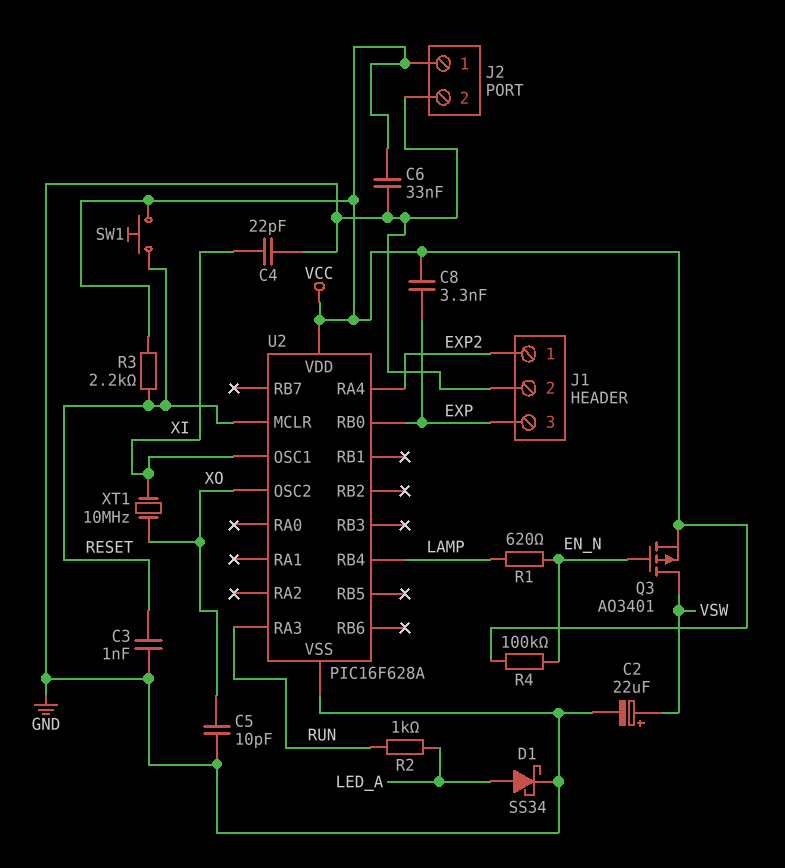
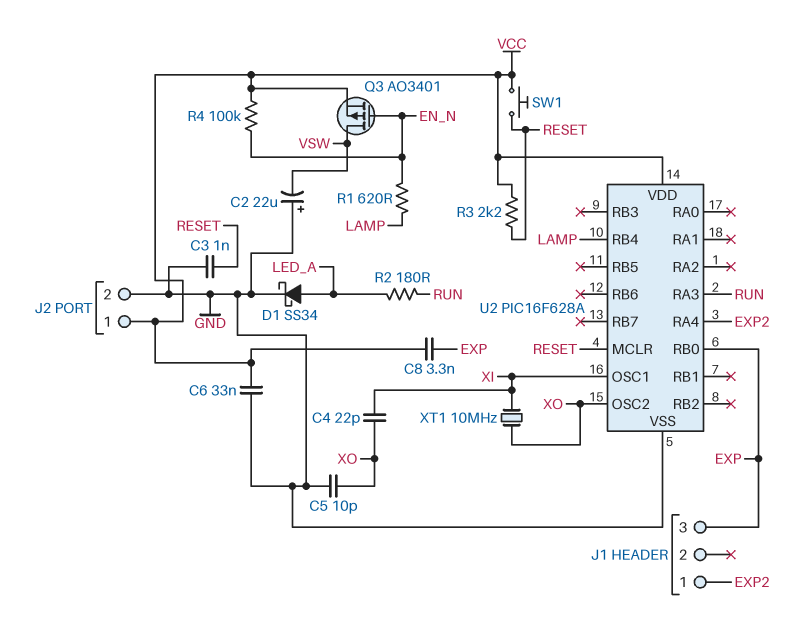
C2: 22uF (plus VSW, minus GND) -> 22uF (plus GND, minus VSW)
C4: 22pF (GND, XI) -> 22pF (XI, XO)
J1 pin 2: GND -> none
R2: 1k (LED_A, RUN) -> 180 (LED_A, RUN)

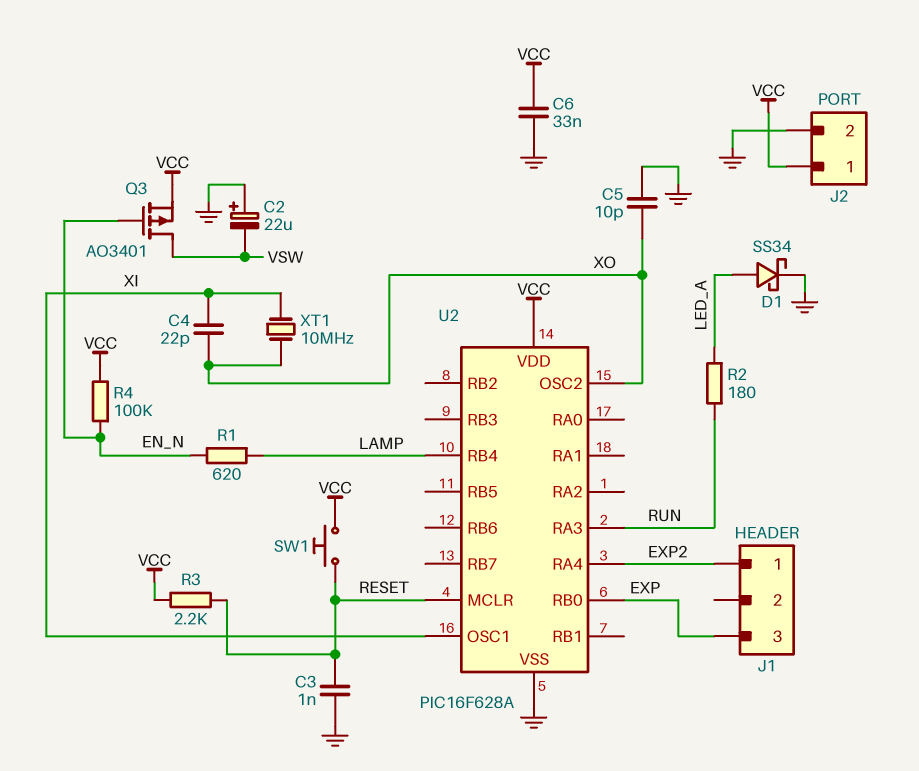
C8: 3.3nF (EXP, VCC) -> none

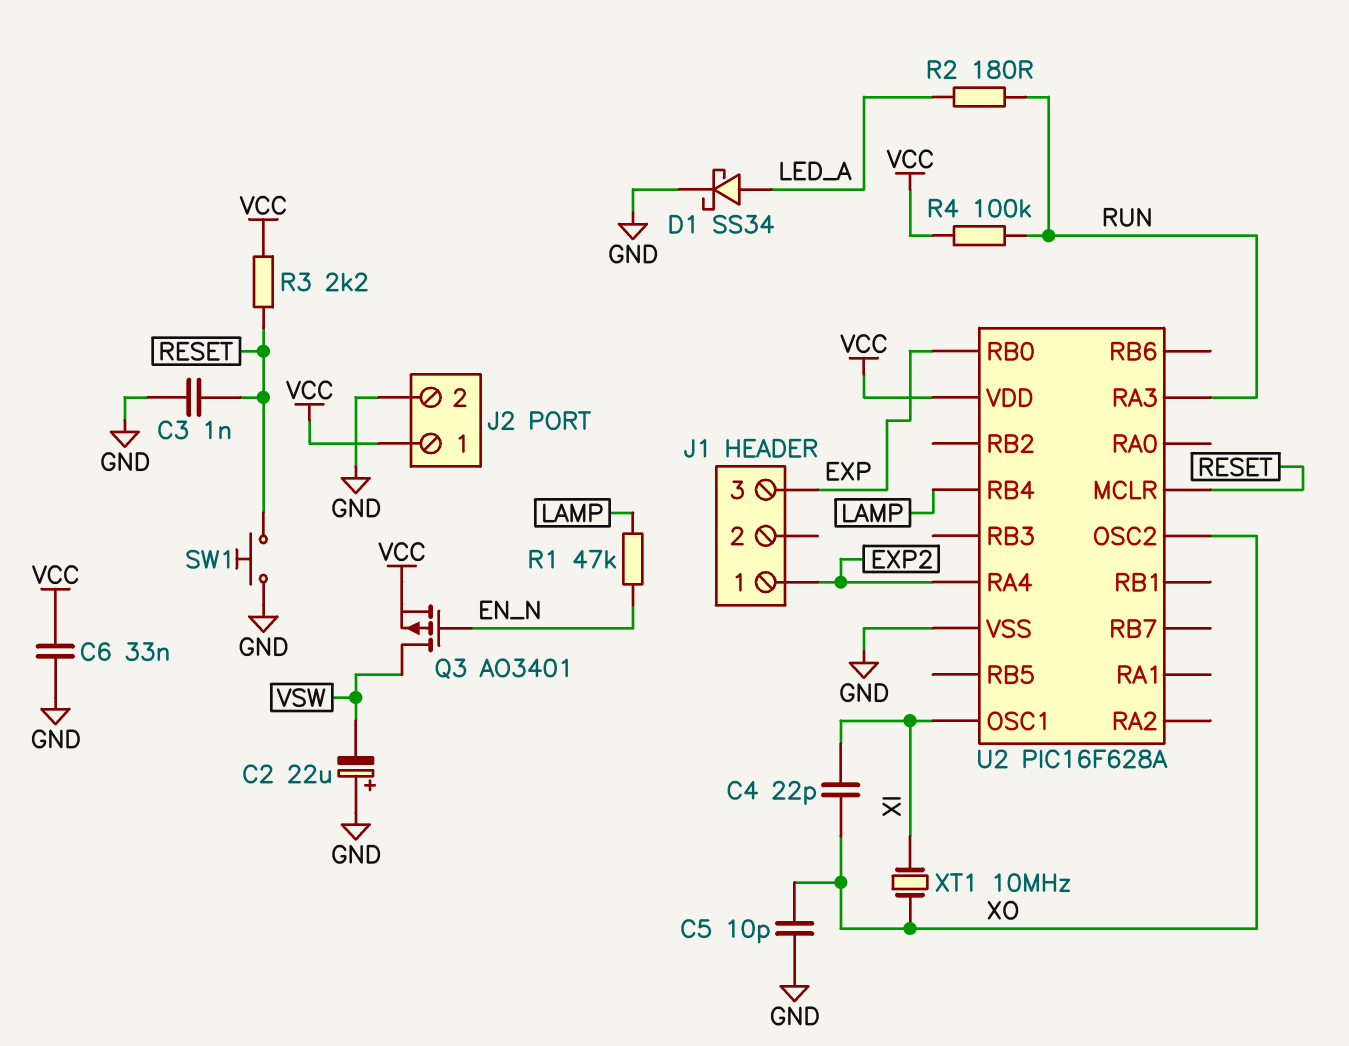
R1: 620 (EN_N, LAMP) -> 47k (EN_N, LAMP)
R4: 100k (EN_N, VCC) -> 100k (RUN, VCC)
SW1: button (RESET, VCC) -> button (GND, RESET)

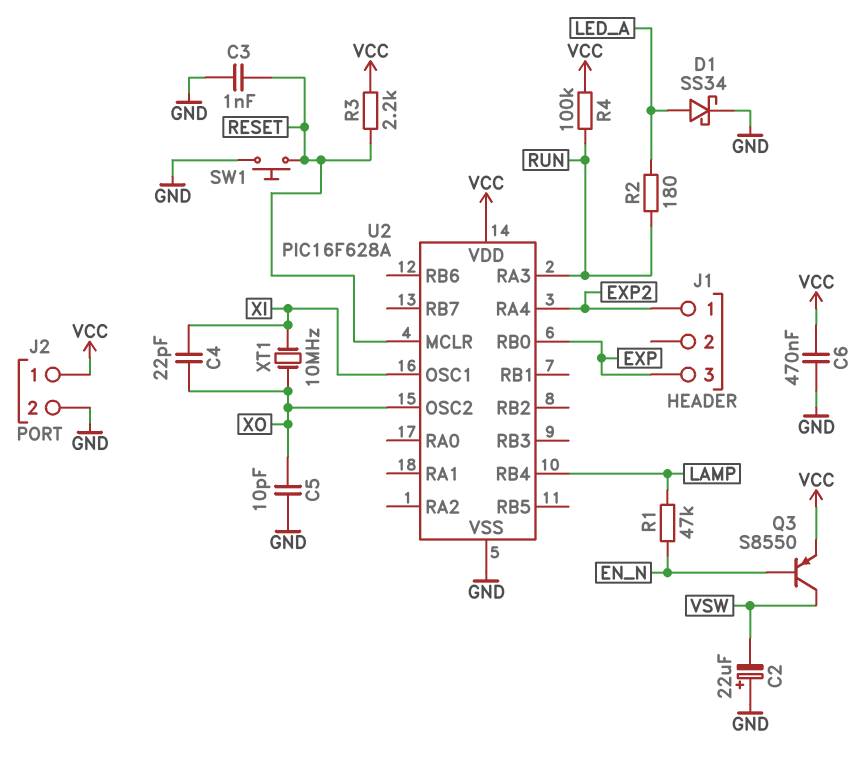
C6: 33nF (GND, VCC) -> 470nF (GND, VCC)
Q3: PMOS AO3401 (G EN_N, D VSW, S VCC) -> PNP S8550 (B EN_N, C VSW, E VCC)

